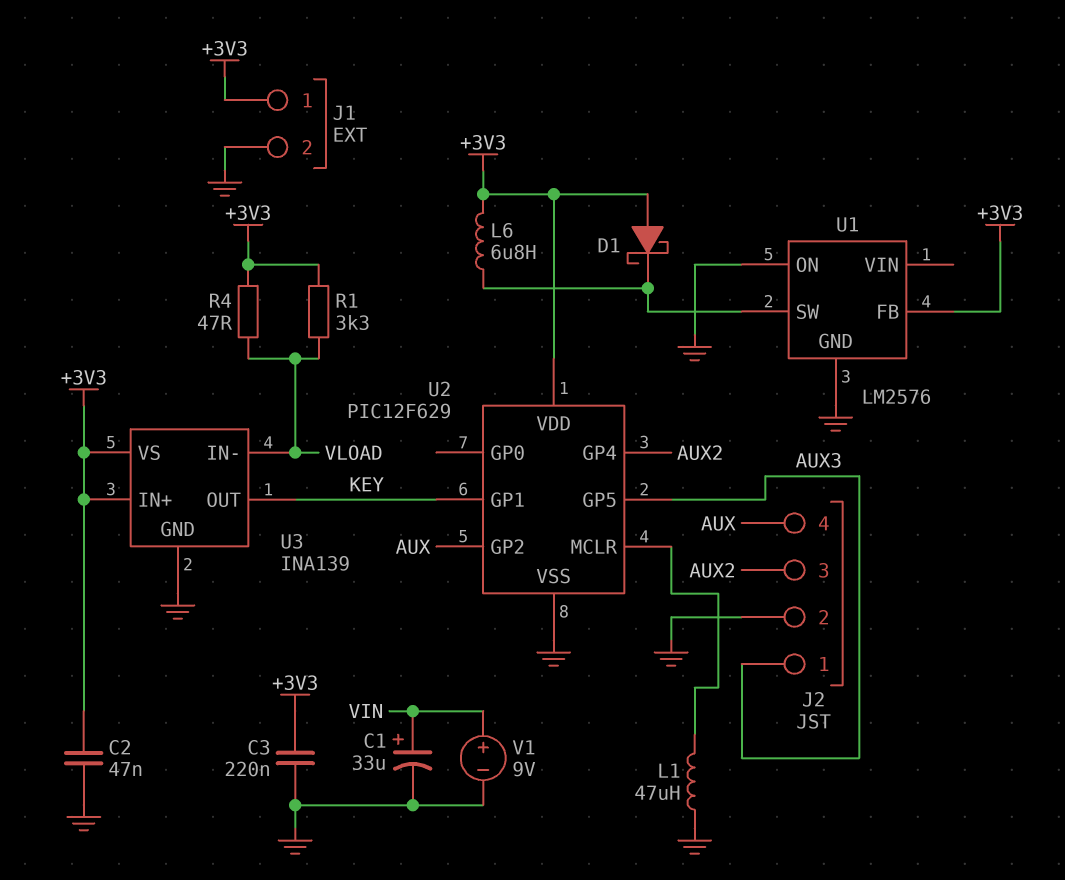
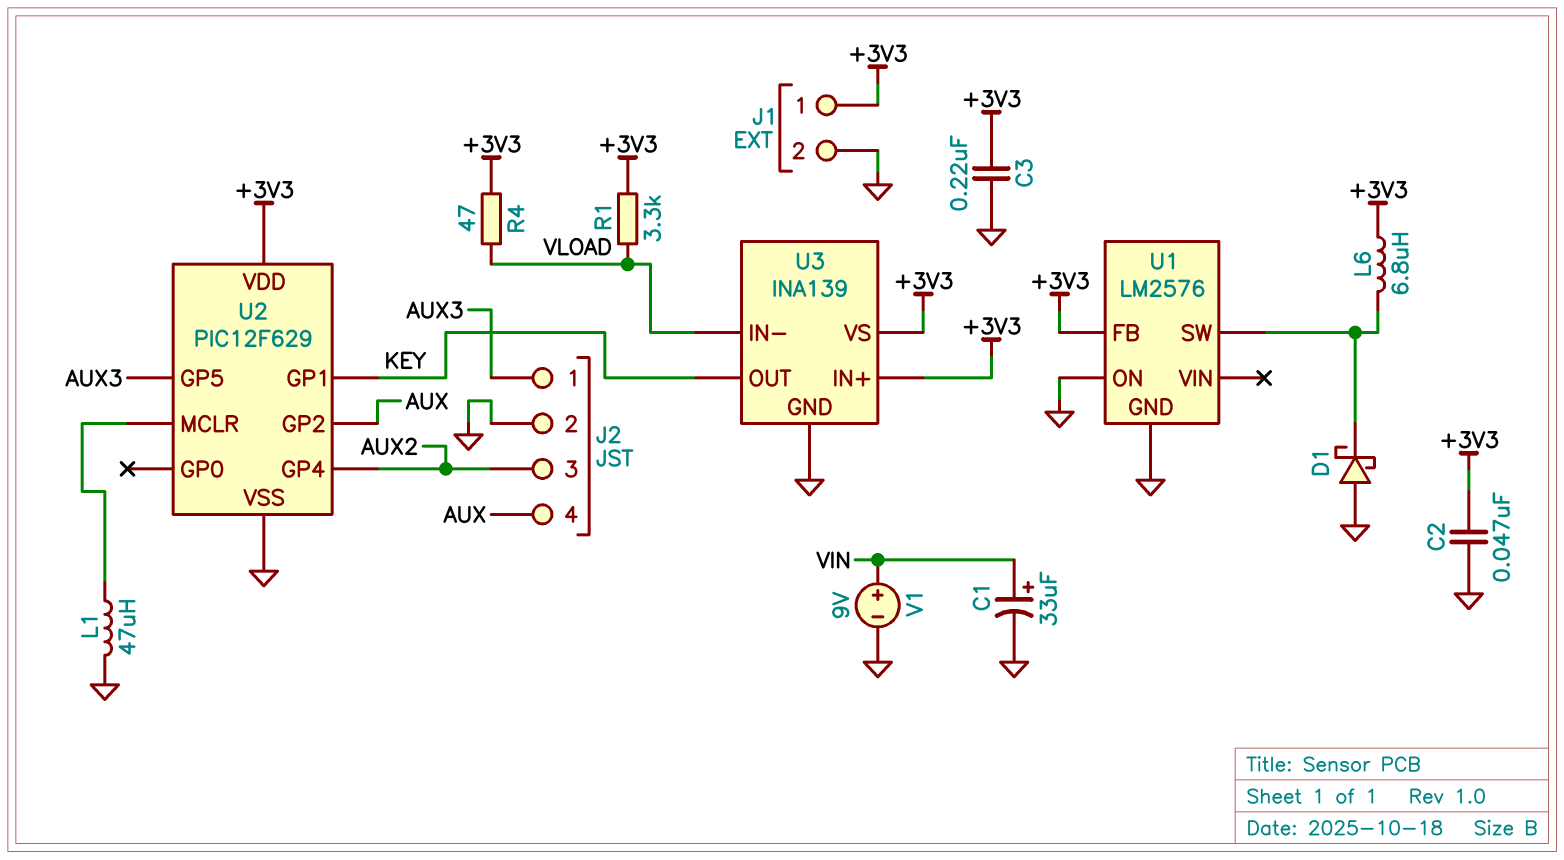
D1: schottky (A +3V3, K U1/SW) -> schottky (A GND, K U1/SW)

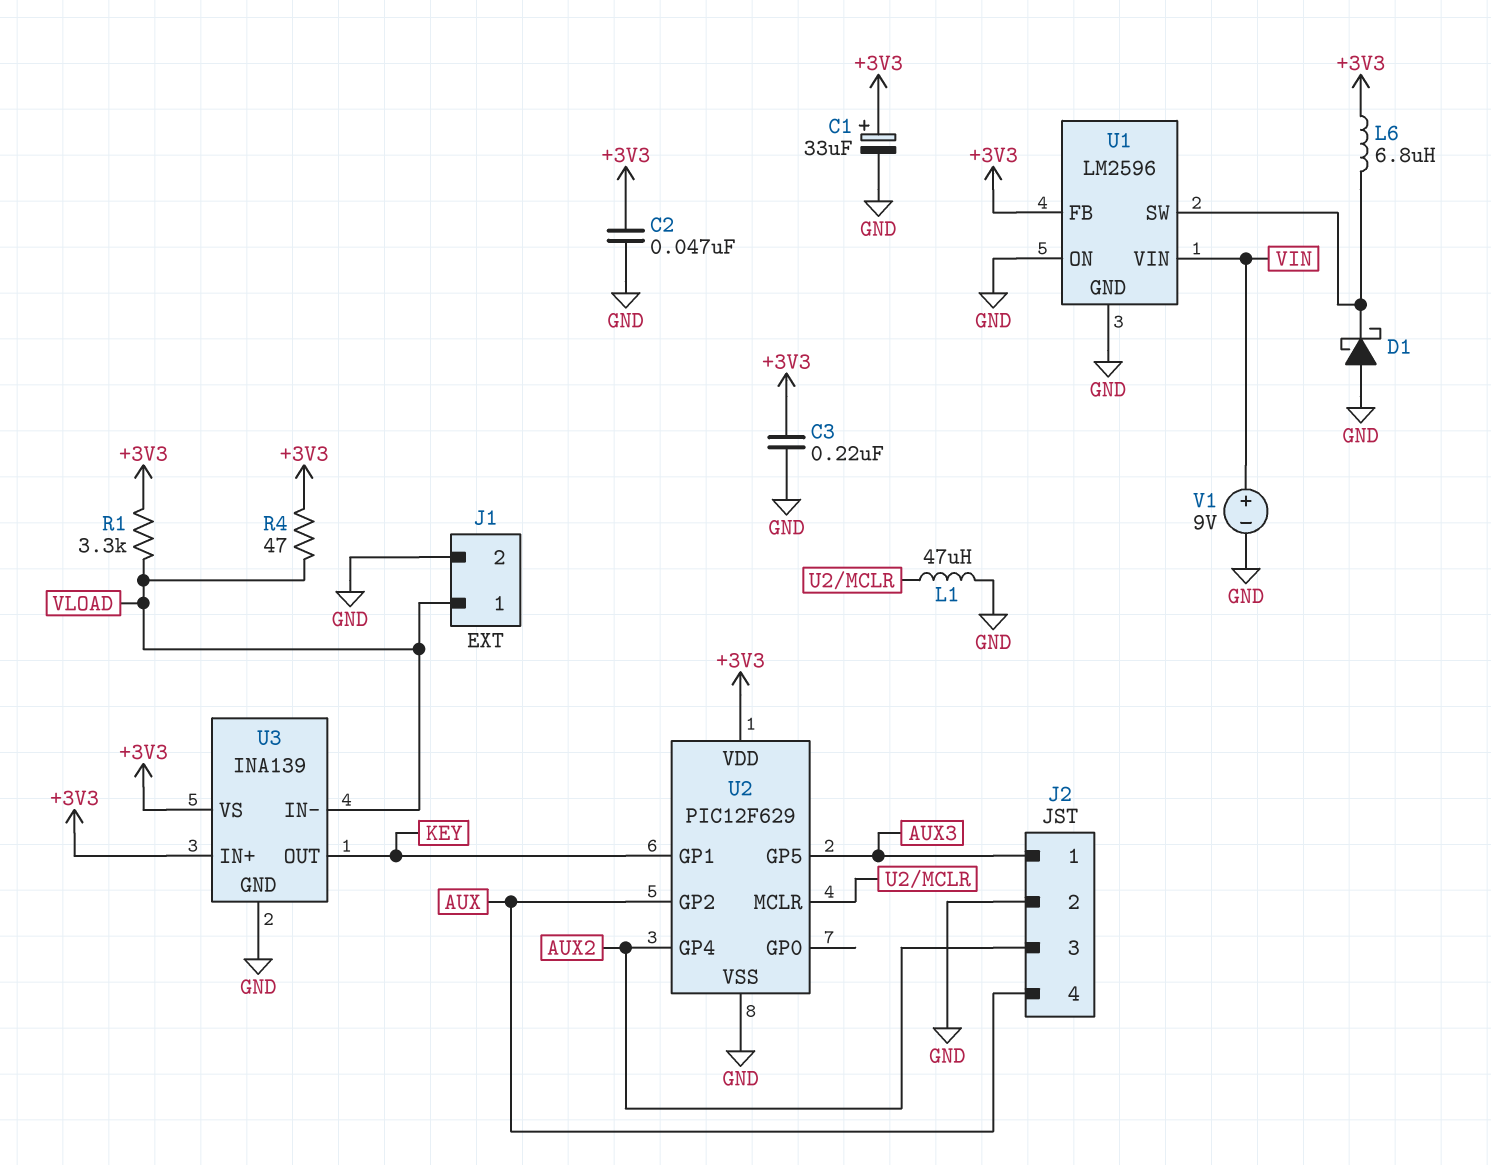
C1: 33uF (plus VIN, minus GND) -> 33uF (plus +3V3, minus GND)
J1 pin 1: +3V3 -> VLOAD
U1: LM2576 -> LM2596
U1 pin VIN: none -> VIN

